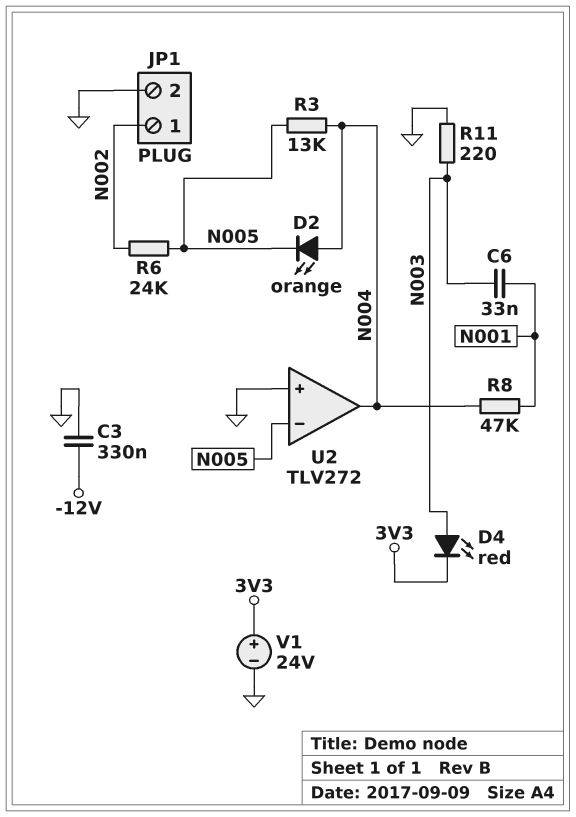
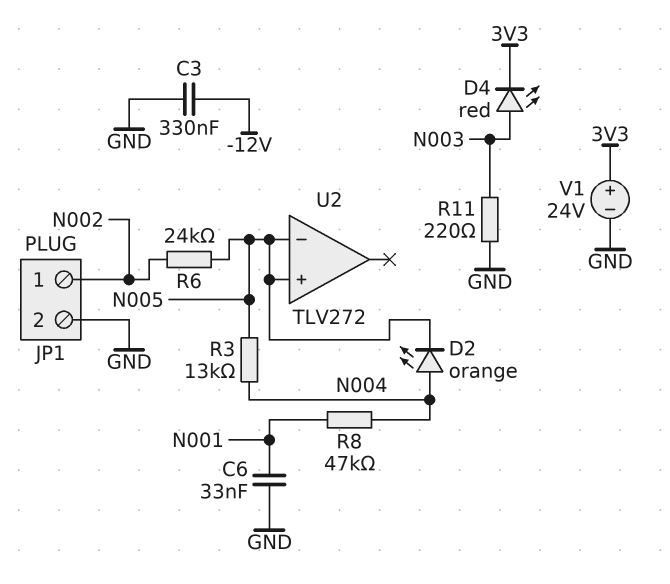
C6: 33nF (N001, N003) -> 33nF (GND, N001)
U2 pin in+: GND -> N005
U2 pin out: N004 -> none

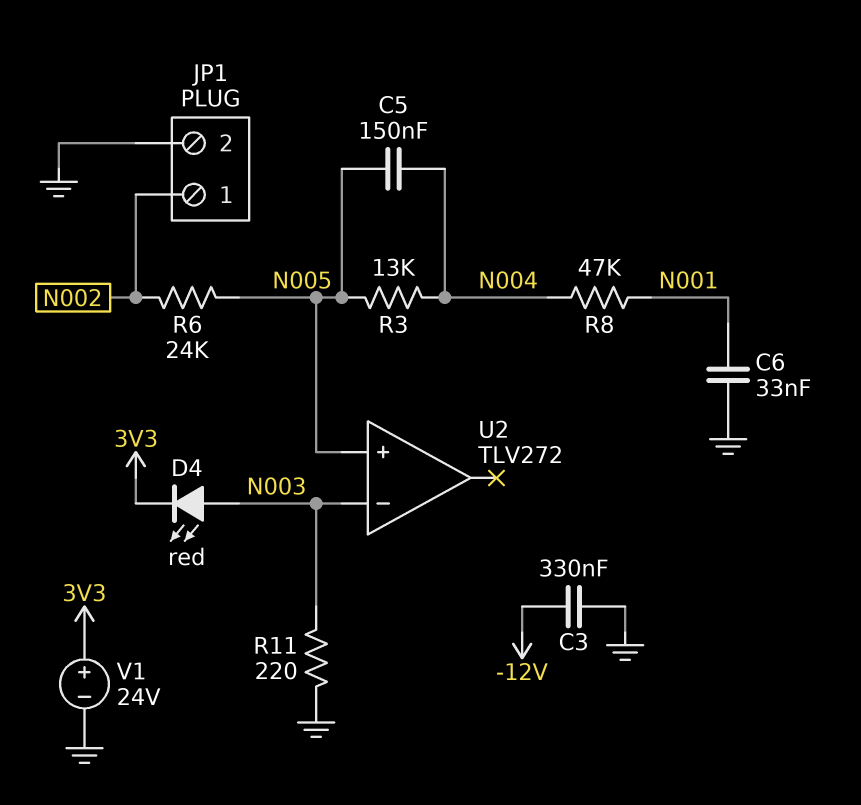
C5: none -> 150nF (N004, N005)
D2: LED orange (A N004, K N005) -> none
U2 pin in-: N005 -> N003

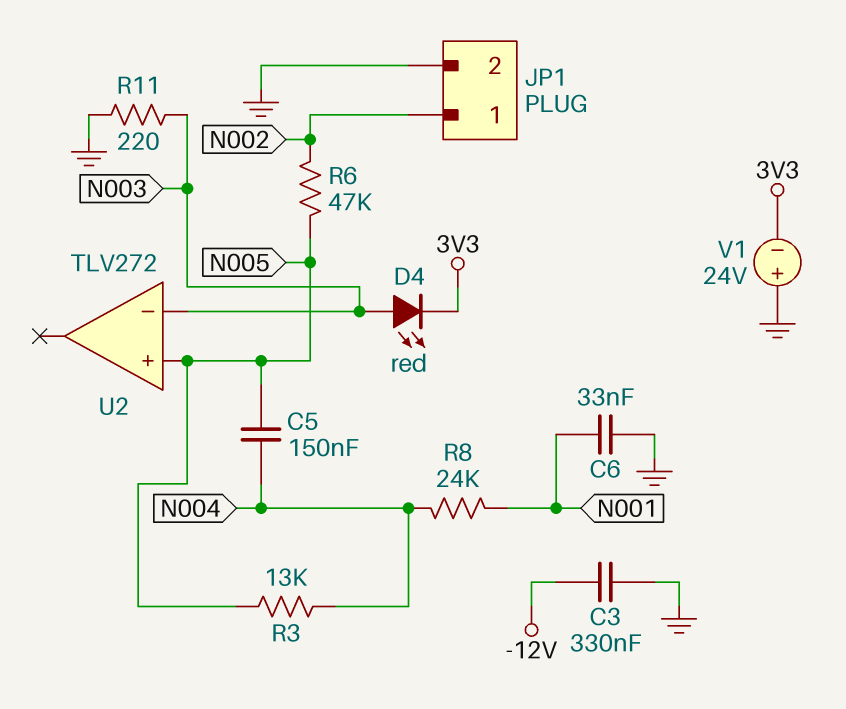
R6: 24k (N002, N005) -> 47k (N002, N005)
R8: 47k (N001, N004) -> 24k (N001, N004)
V1: 24V (plus 3V3, minus GND) -> 24V (plus GND, minus 3V3)

